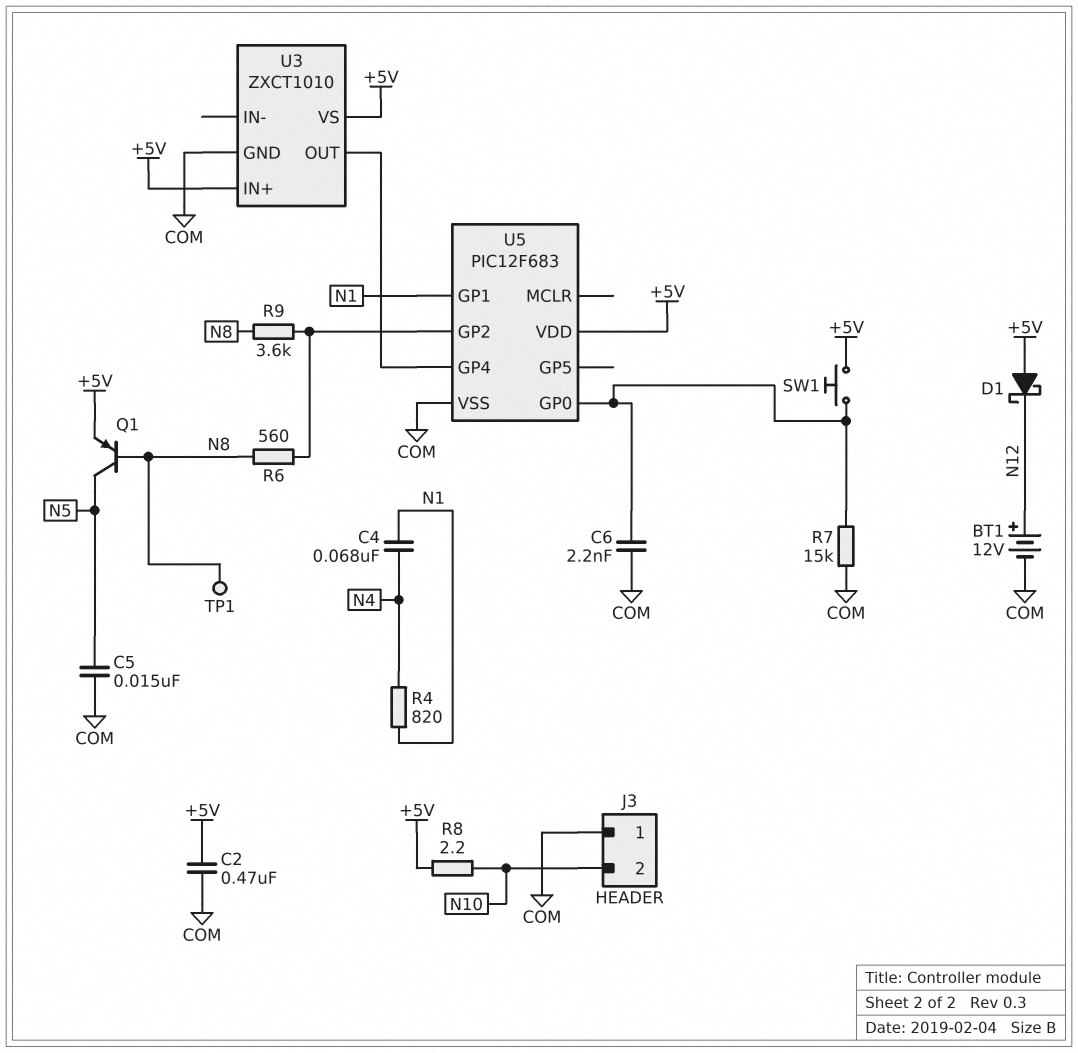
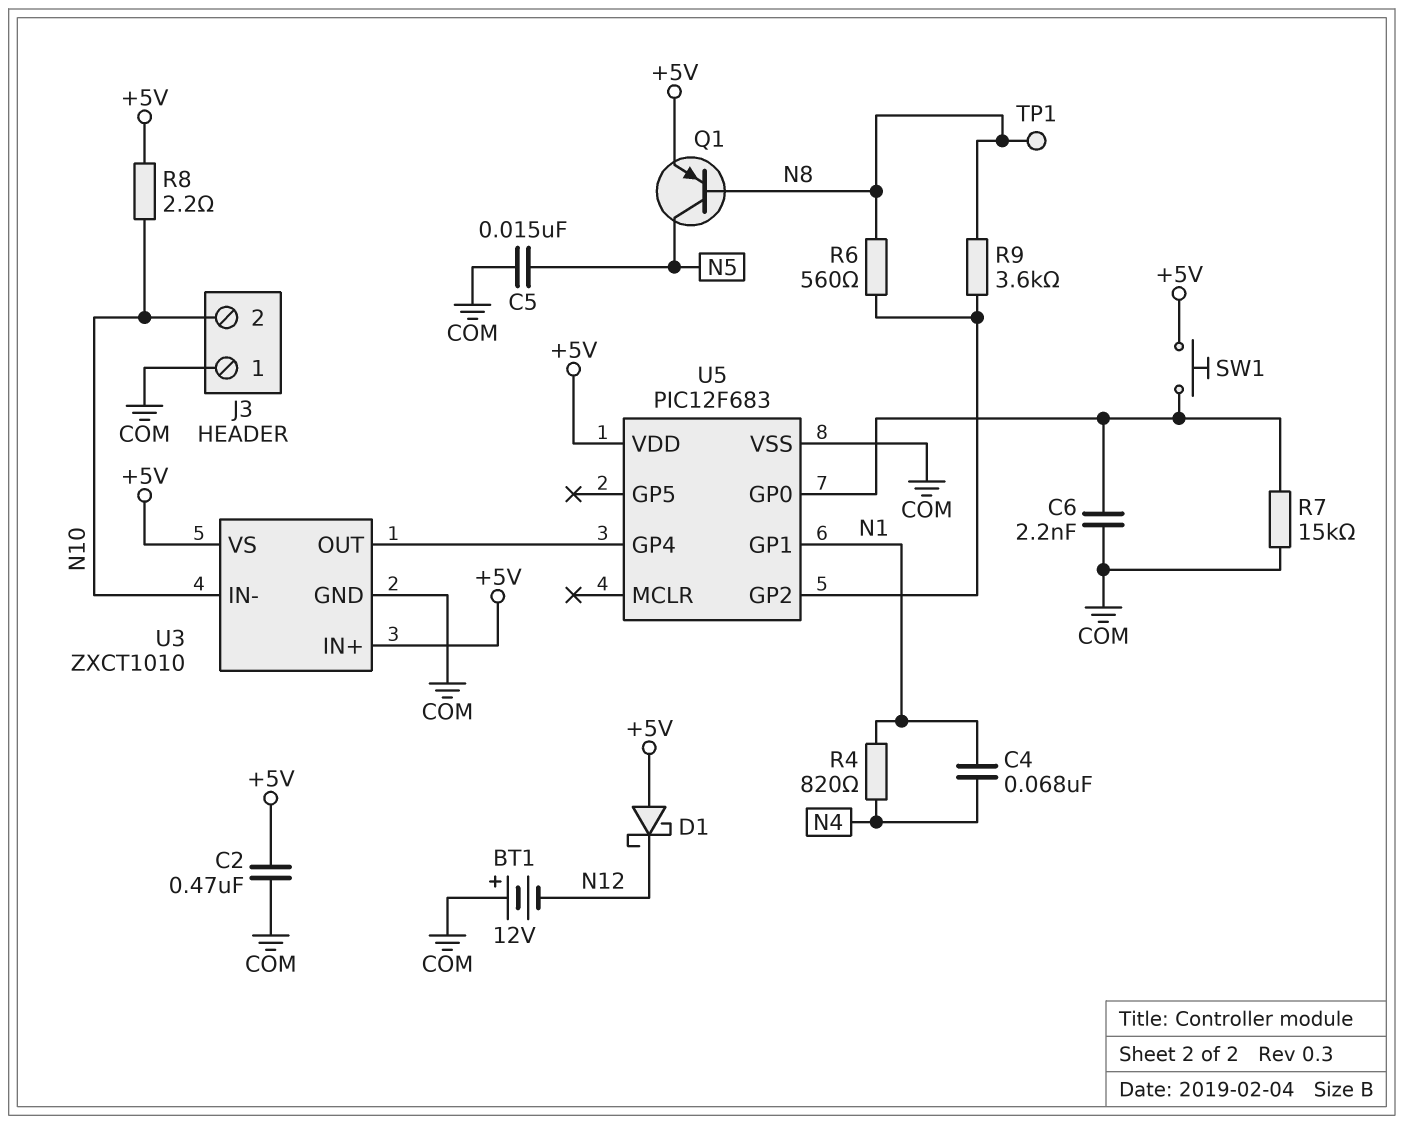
BT1: 12V (plus N12, minus COM) -> 12V (plus COM, minus N12)
U3 pin IN-: none -> N10

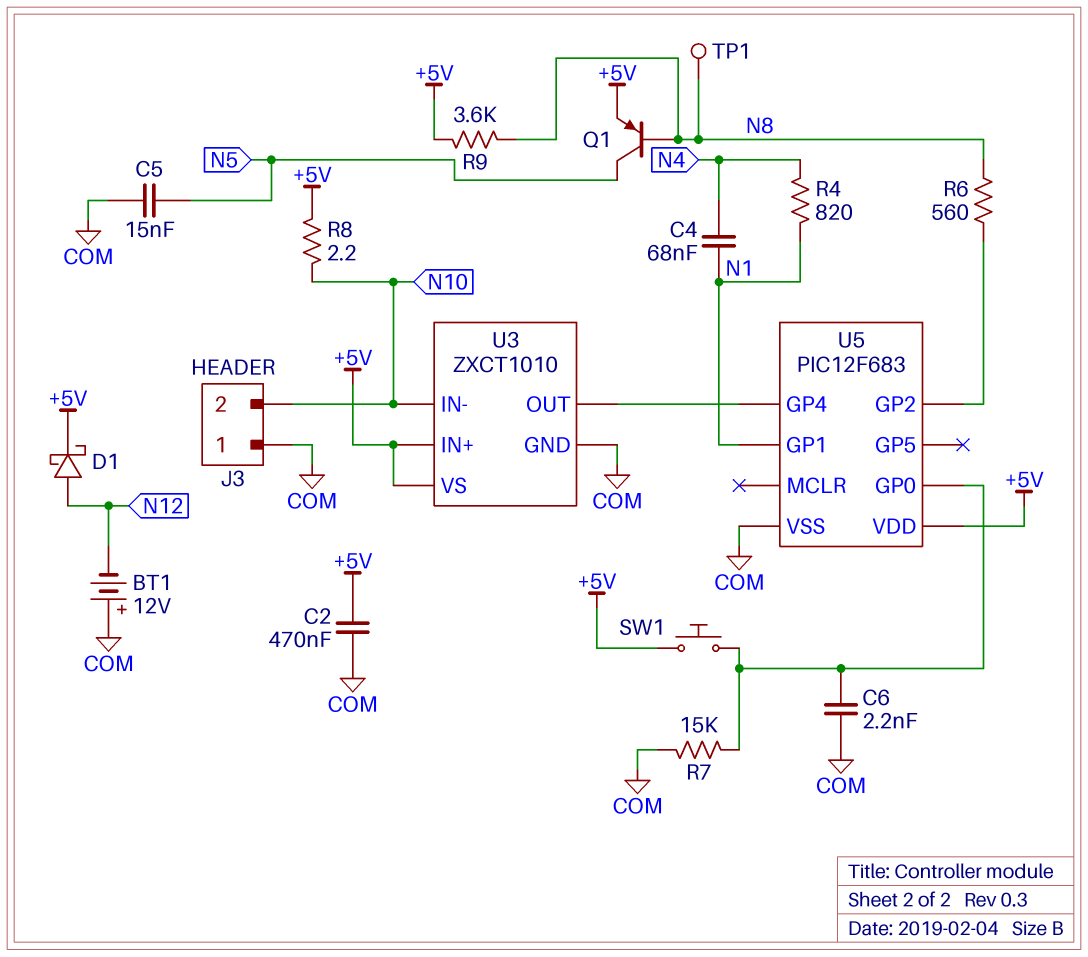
D1: schottky (A +5V, K N12) -> schottky (A N12, K +5V)
R9: 3.6k (N8, U5/GP2) -> 3.6k (+5V, N8)

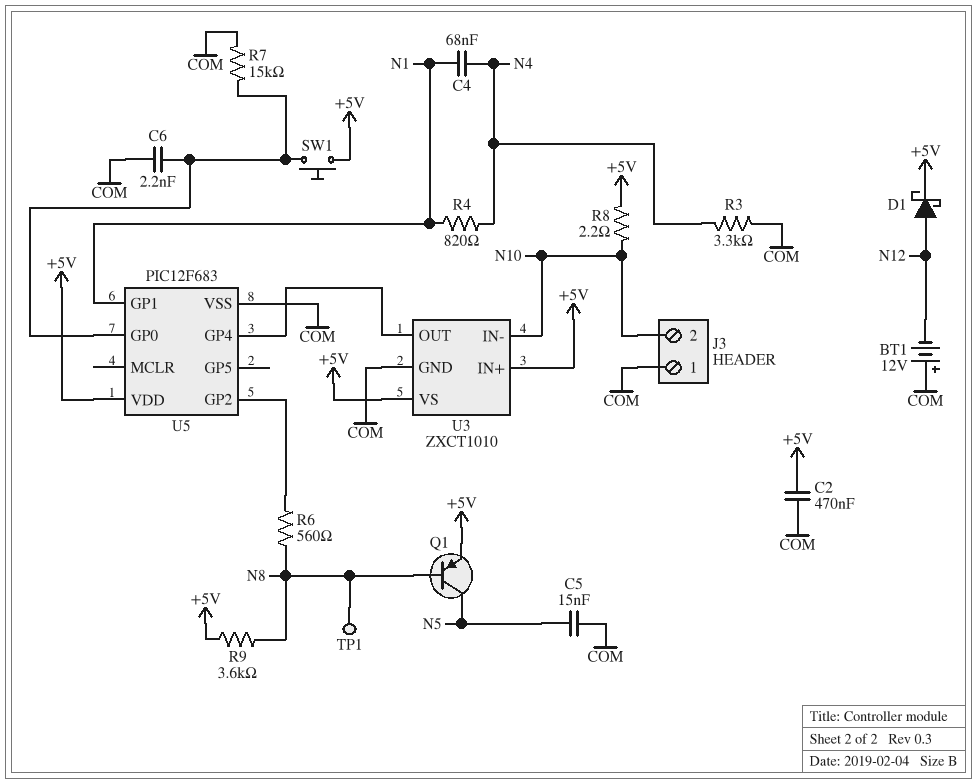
R3: none -> 3.3k (COM, N4)

